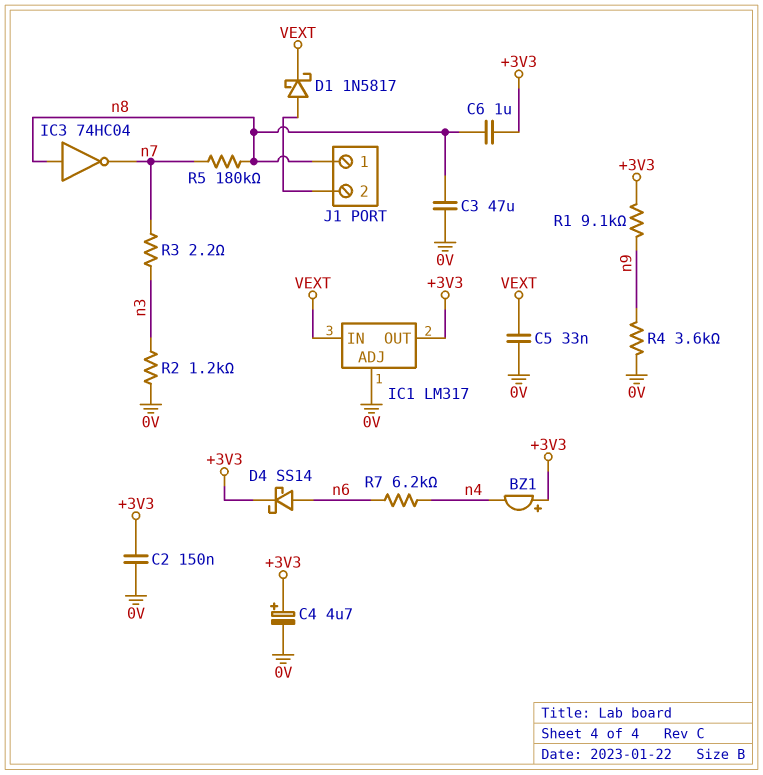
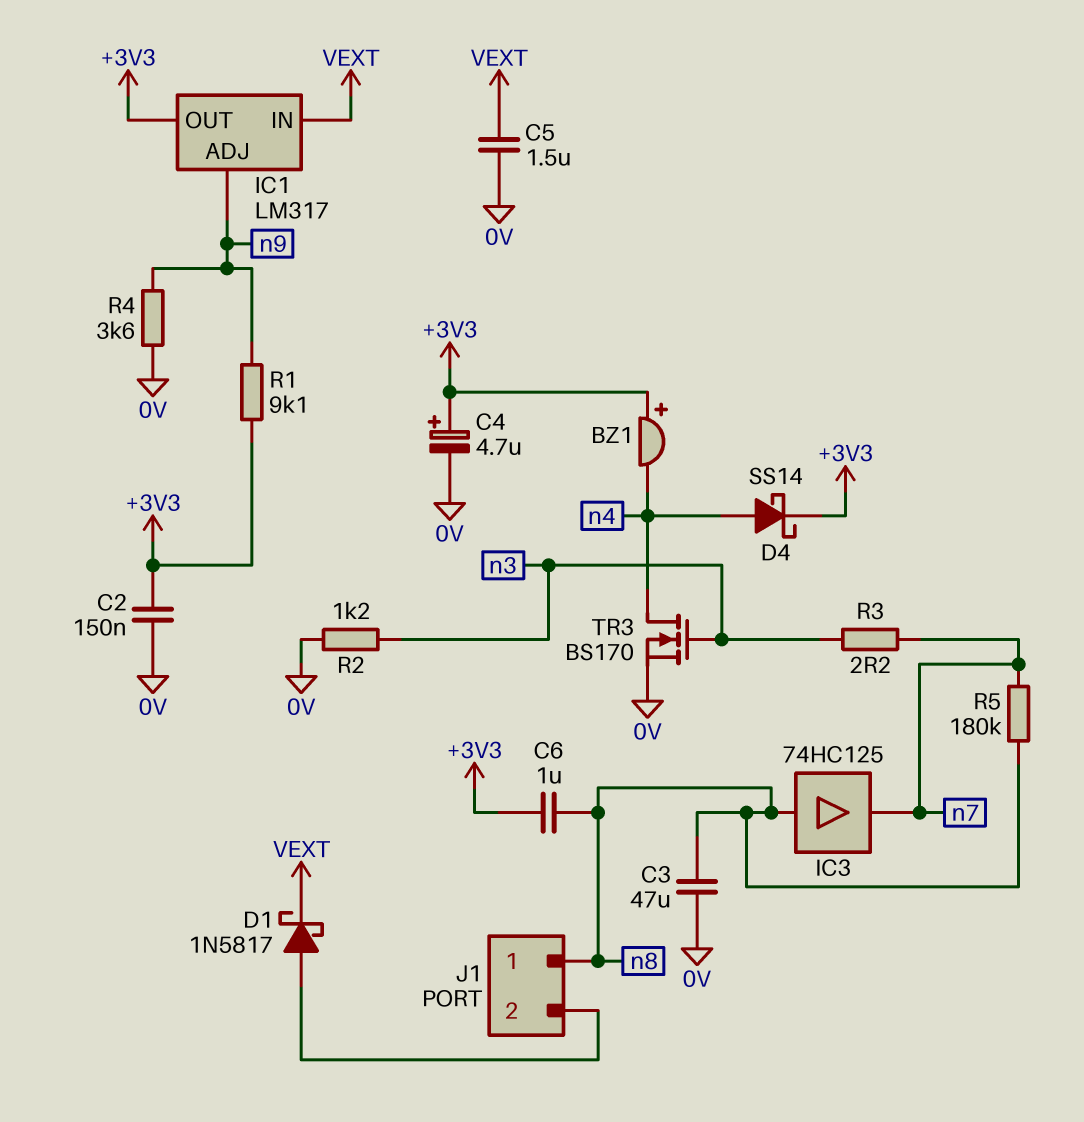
C5: 33nF (0V, VEXT) -> 1.5uF (0V, VEXT)
D4: schottky SS14 (A n6, K +3V3) -> schottky SS14 (A n4, K +3V3)
IC1 pin ADJ: 0V -> n9
IC3: NOT 74HC04 (in n8, out n7) -> buffer 74HC125 (in n8, out n7)
R7: 6.2k (n4, n6) -> none
TR3: none -> NMOS BS170 (G n3, D n4, S 0V)

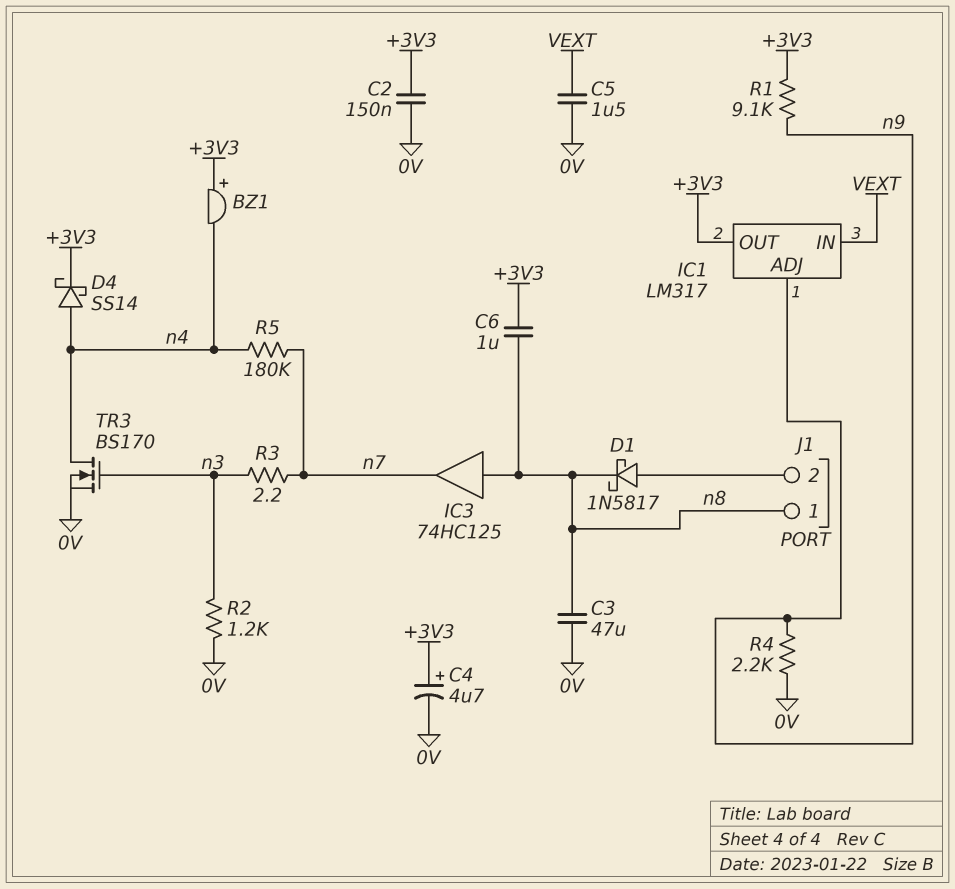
D1: schottky 1N5817 (A J1/2, K VEXT) -> schottky 1N5817 (A J1/2, K n8)
R4: 3.6k (0V, n9) -> 2.2k (0V, n9)
R5: 180k (n7, n8) -> 180k (n4, n7)

